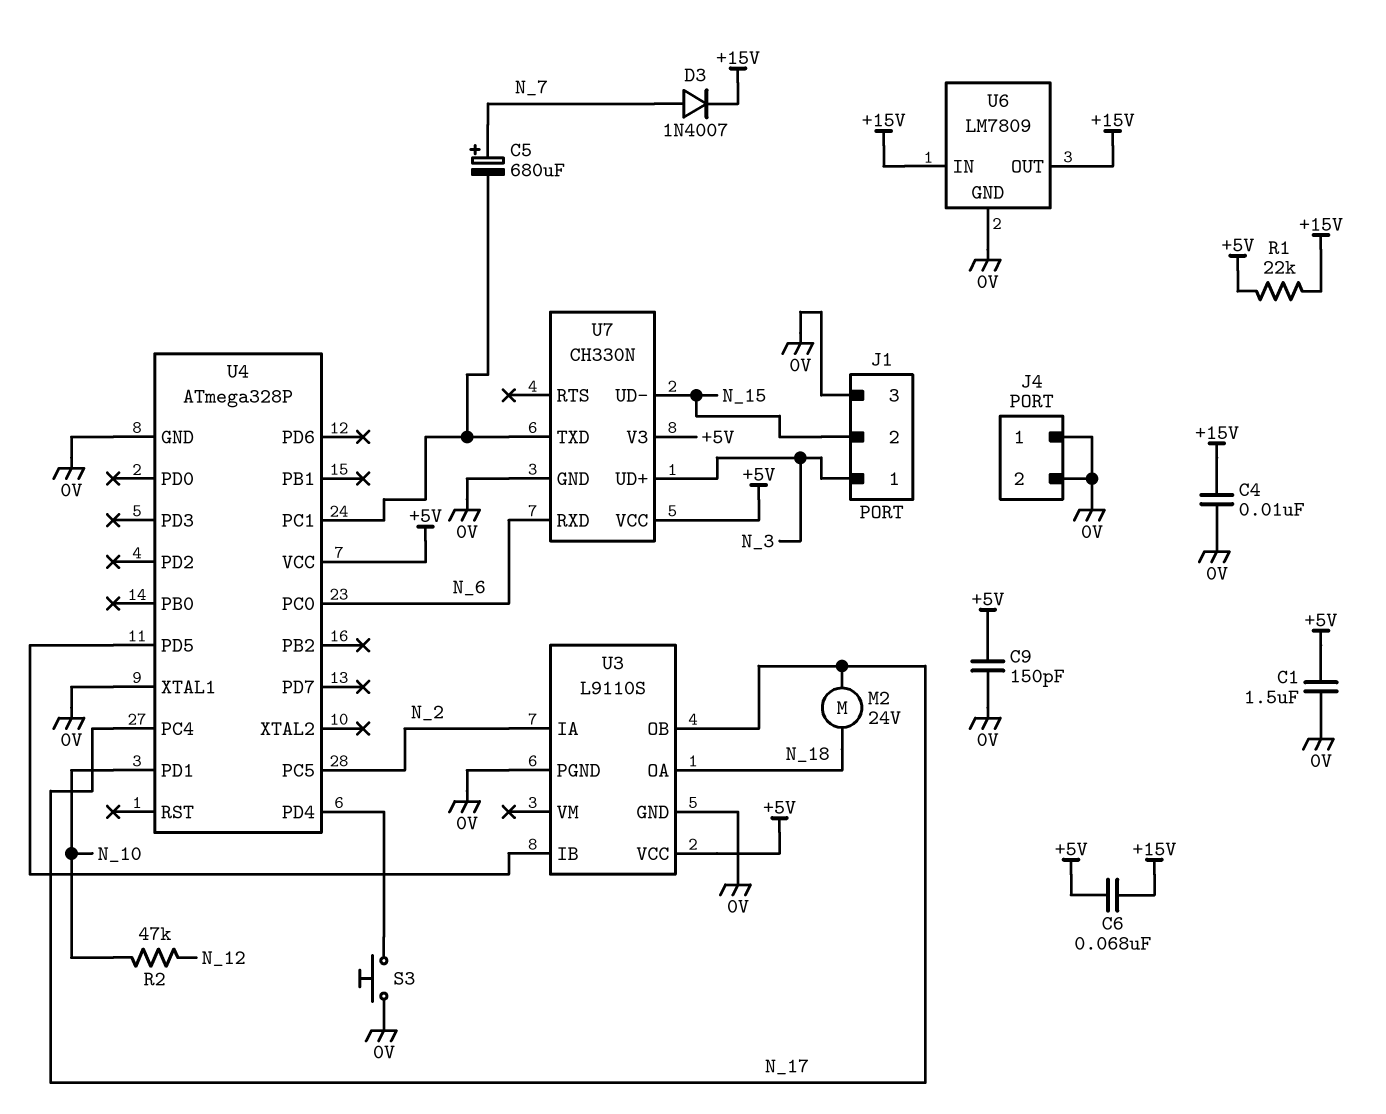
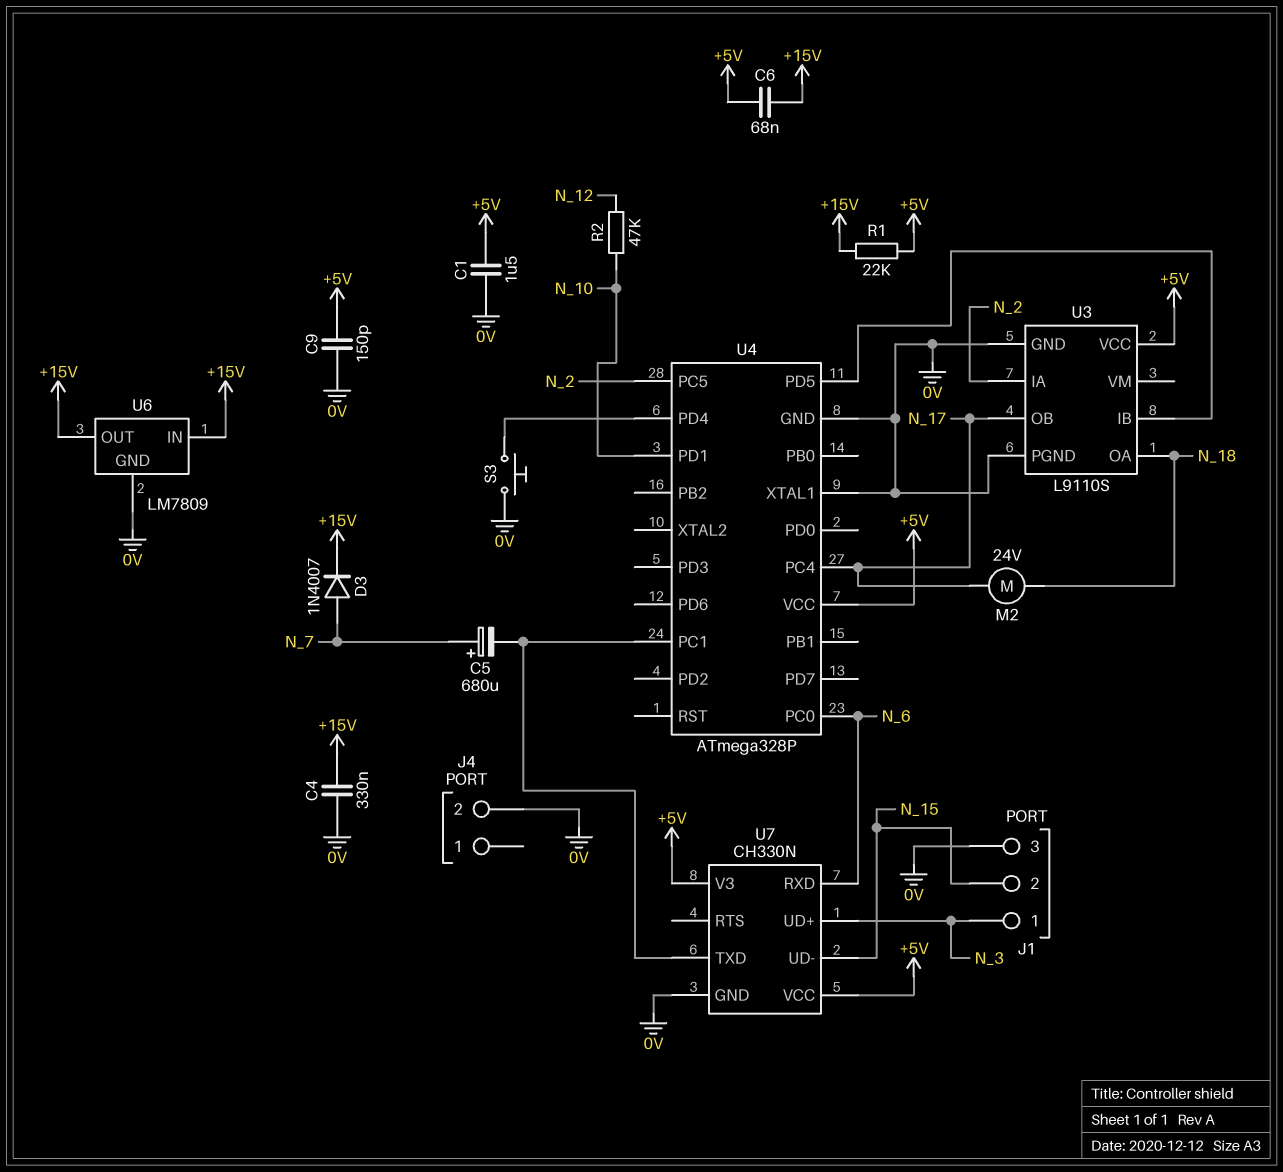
C4: 10nF (+15V, 0V) -> 330nF (+15V, 0V)
J4 pin 1: 0V -> none

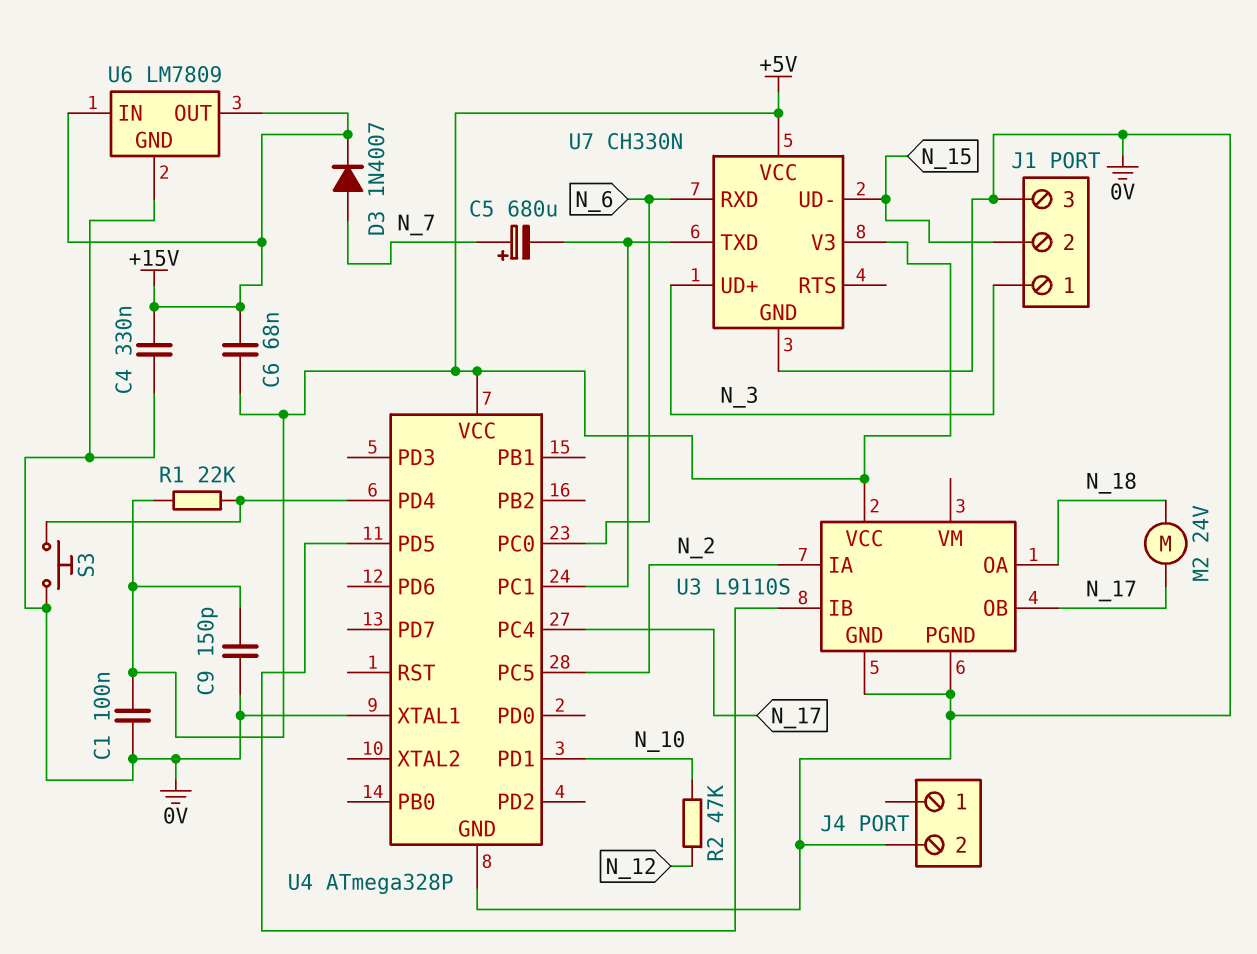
C1: 1.5uF (+5V, 0V) -> 100nF (+5V, 0V)
R1: 22k (+5V, +15V) -> 22k (+5V, U4/PD4)

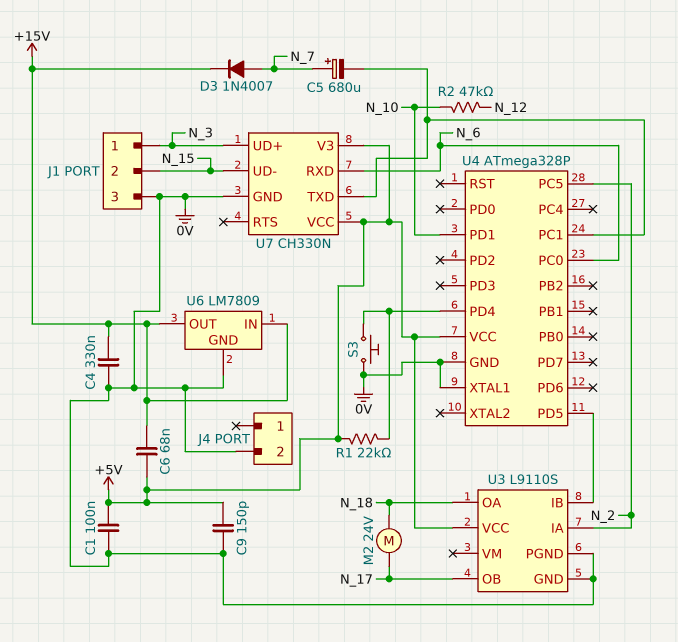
U4 pin PC4: N_17 -> none

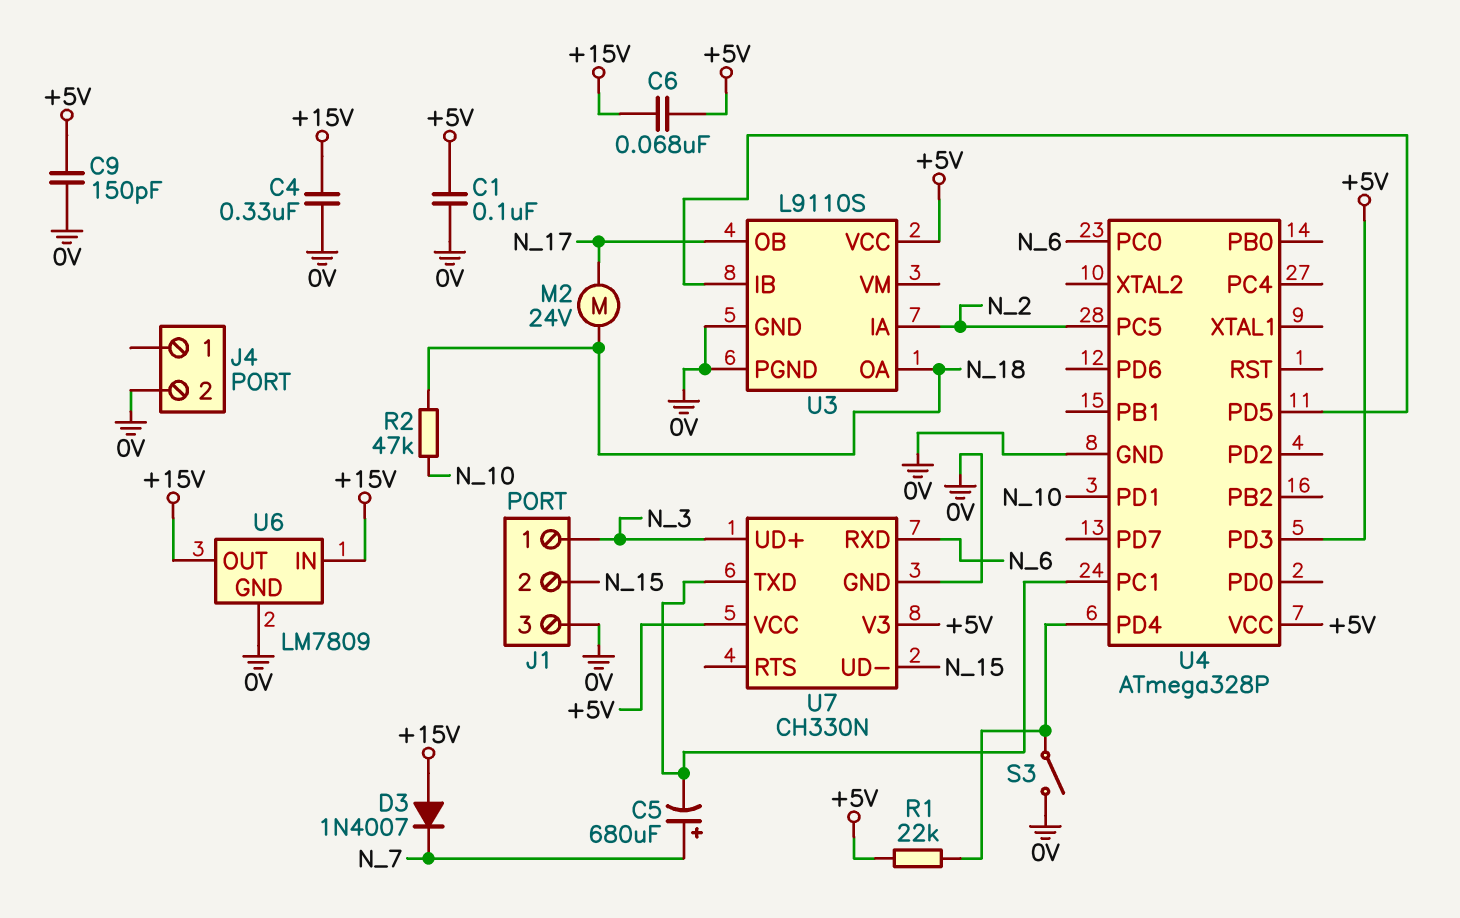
D3: diode 1N4007 (A N_7, K +15V) -> diode 1N4007 (A +15V, K N_7)
R2: 47k (N_10, N_12) -> 47k (N_10, N_18)
S3: button (0V, U4/PD4) -> switch (0V, U4/PD4)
U4 pin PD3: none -> +5V
U4 pin XTAL1: 0V -> none

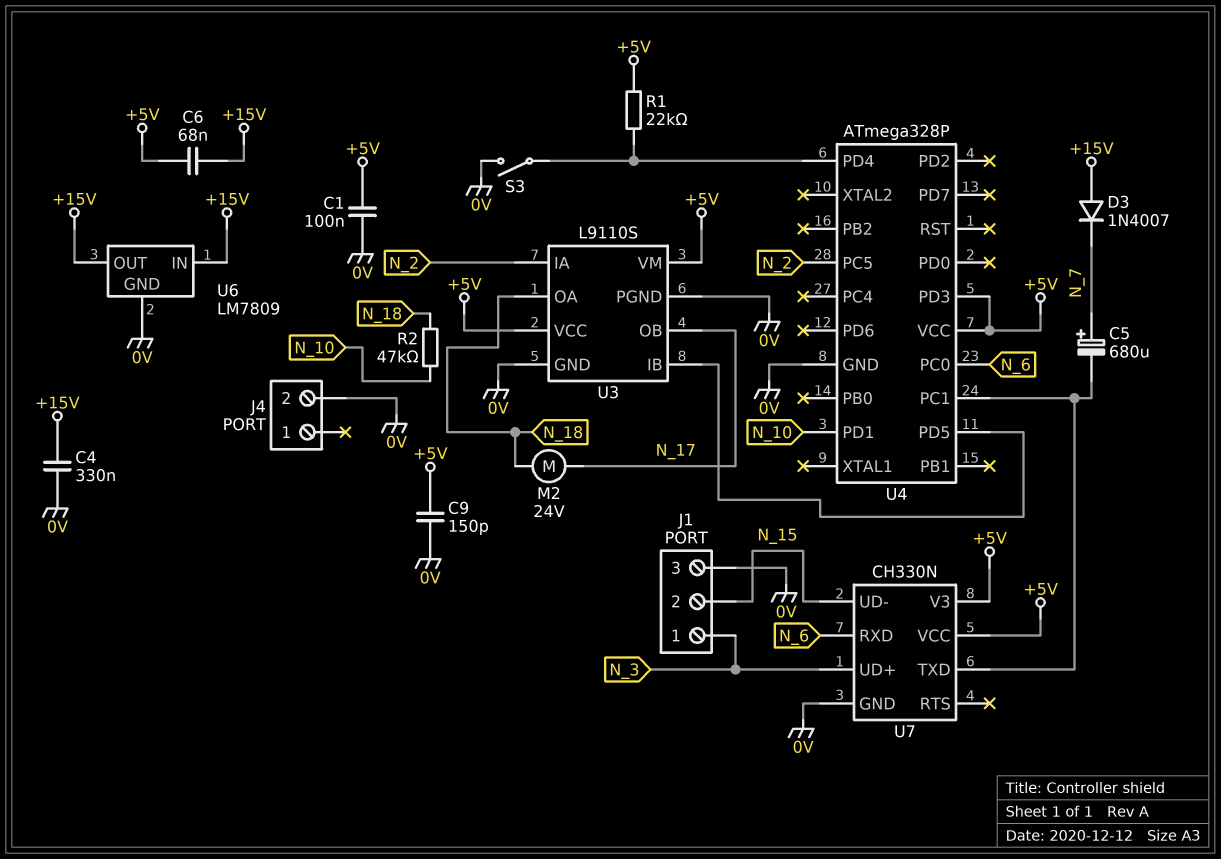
U3 pin VM: none -> +5V

